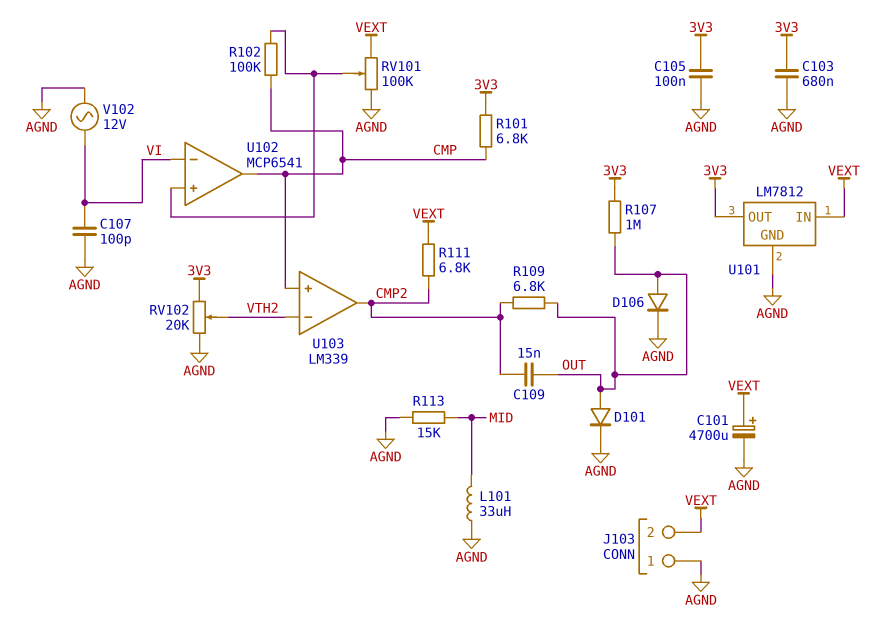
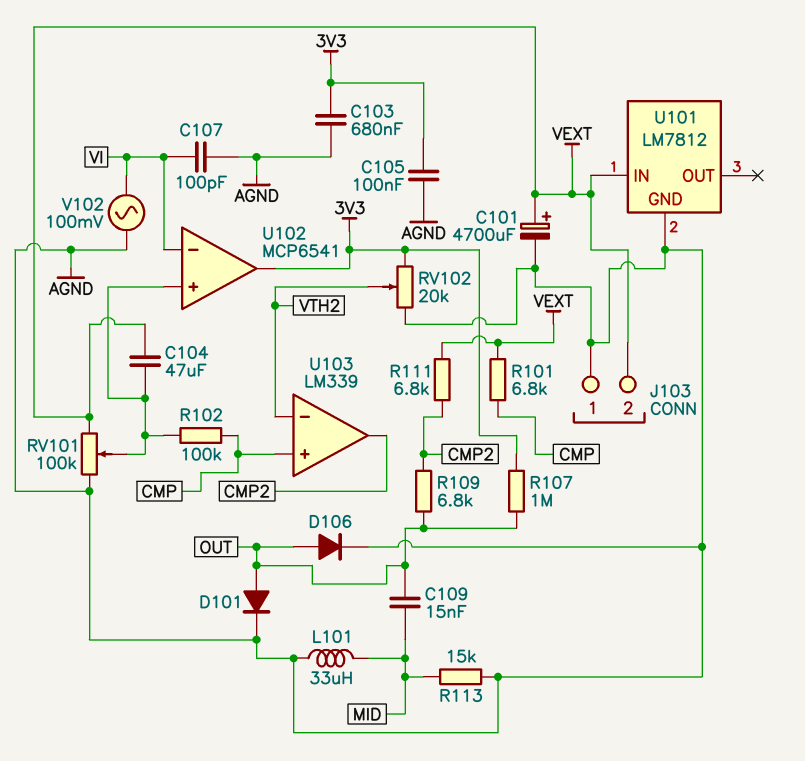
C104: none -> 47uF (U102/in+, VEXT)
C109: 15nF (CMP2, OUT) -> 15nF (MID, OUT)
R101: 6.8k (3V3, CMP) -> 6.8k (CMP, VEXT)
U101 pin OUT: 3V3 -> none
U102 pin out: CMP -> 3V3
V102: AC 12V (AGND, VI) -> AC 100mV (AGND, VI)

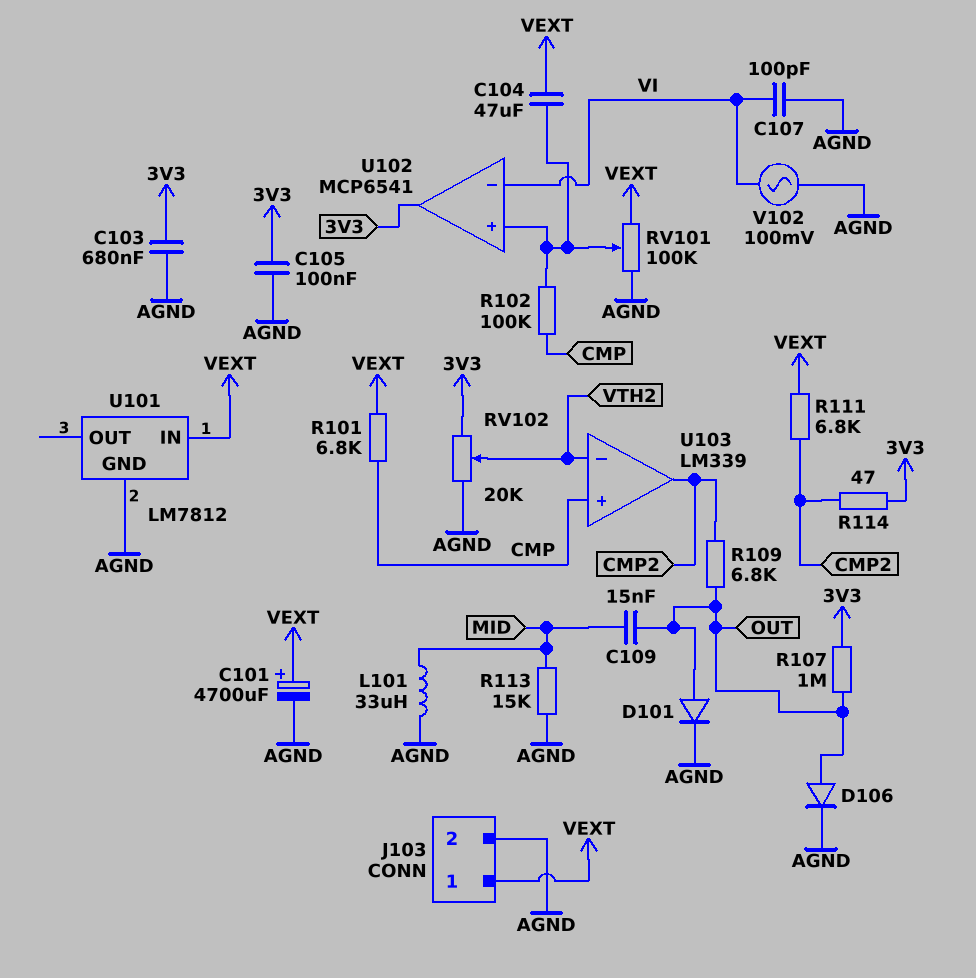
J103 pin 1: AGND -> VEXT
J103 pin 2: VEXT -> AGND
R114: none -> 47 (3V3, CMP2)

